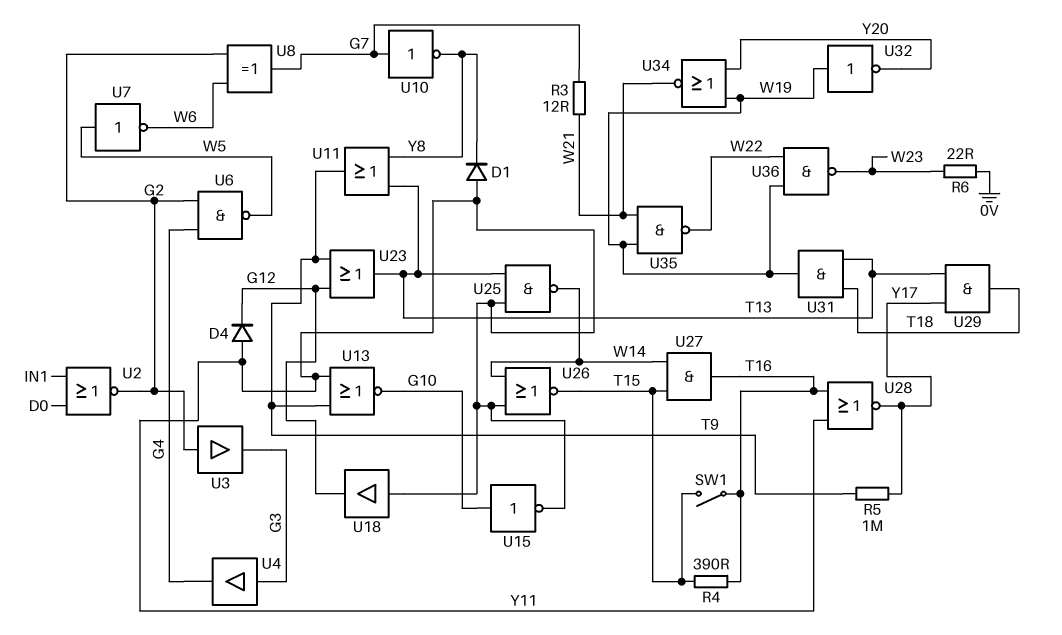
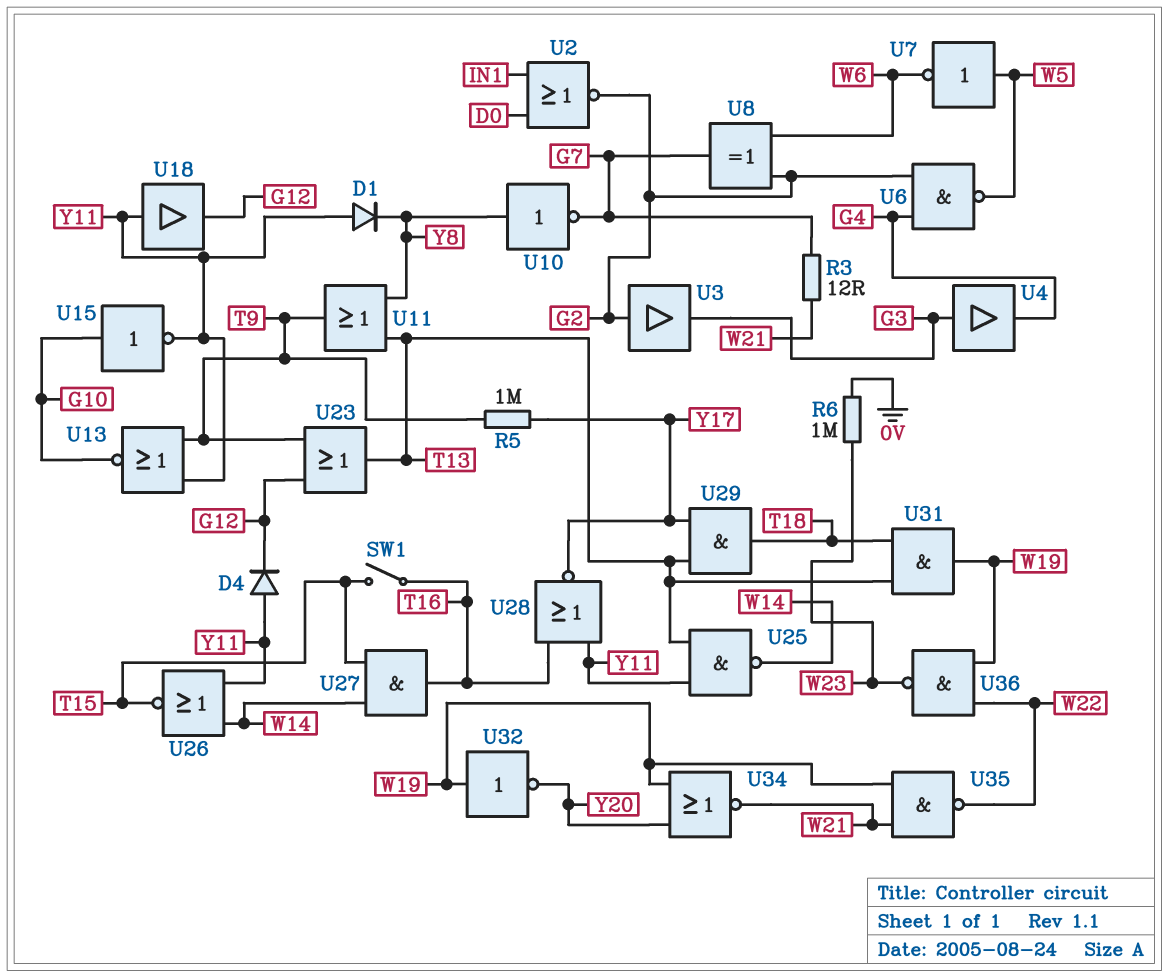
R4: 390 (T15, T16) -> none
R6: 22 (0V, W23) -> 1M (0V, W23)
U10: NOT (in G7, out Y8) -> NOT (in Y8, out G7)

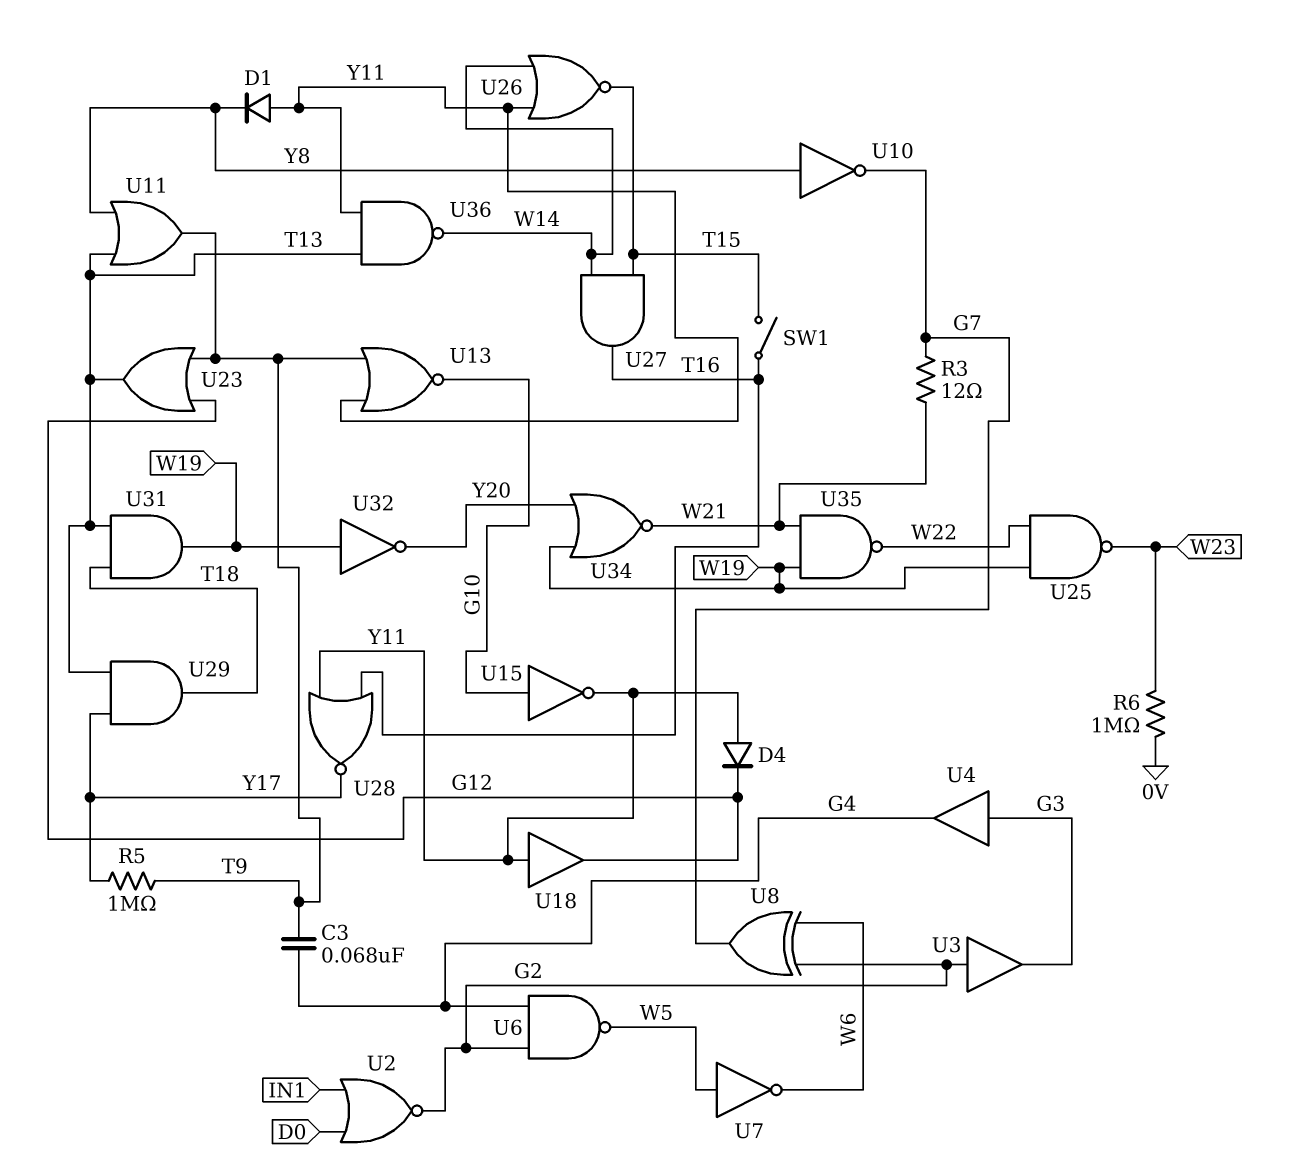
C3: none -> 68nF (G4, T9)
U25: NAND (in T13, in Y11, out W14) -> NAND (in W19, in W22, out W23)
U36: NAND (in W19, in W22, out W23) -> NAND (in T13, in Y11, out W14)

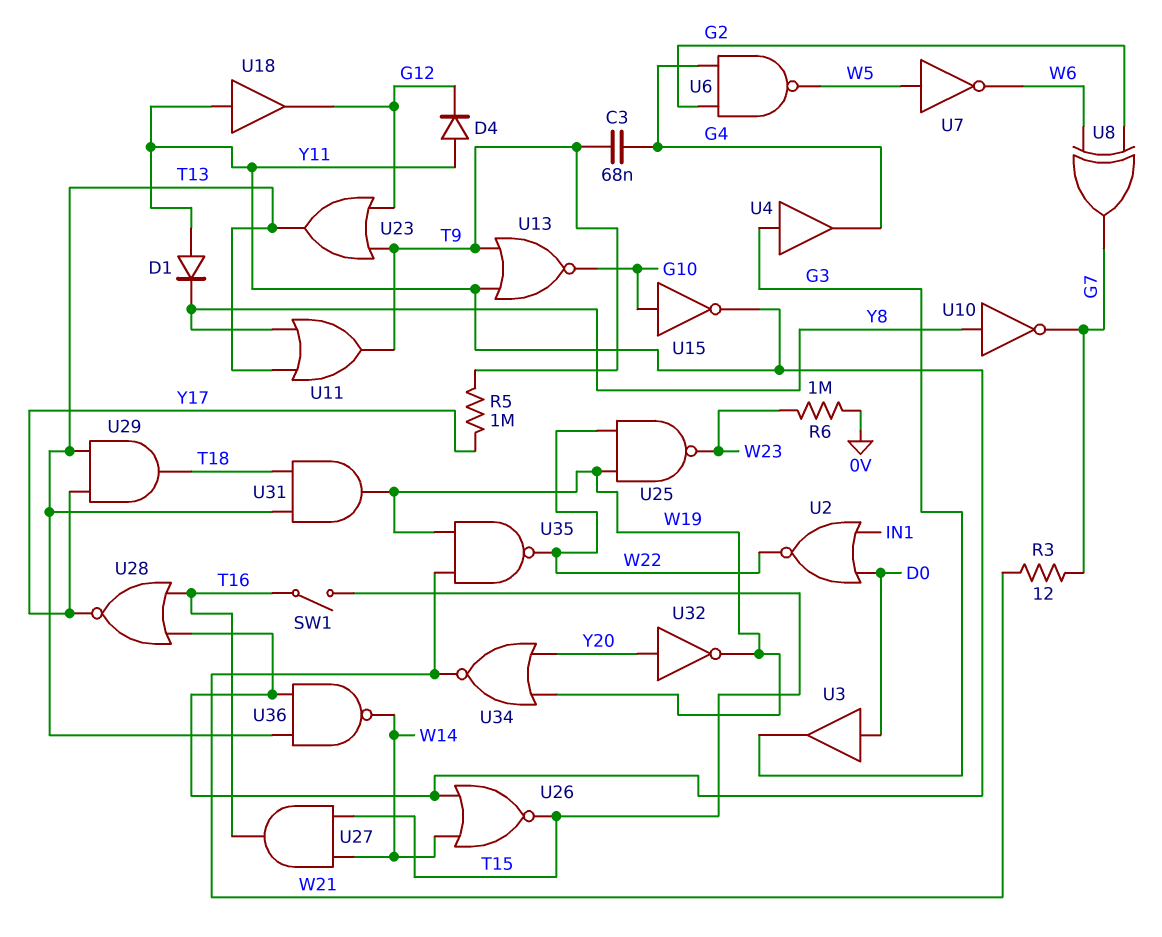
U2: NOR (in D0, in IN1, out G2) -> NOR (in D0, in IN1, out W22)
U3: buffer (in G2, out G3) -> buffer (in D0, out G3)
U32: NOT (in W19, out Y20) -> NOT (in Y20, out W19)

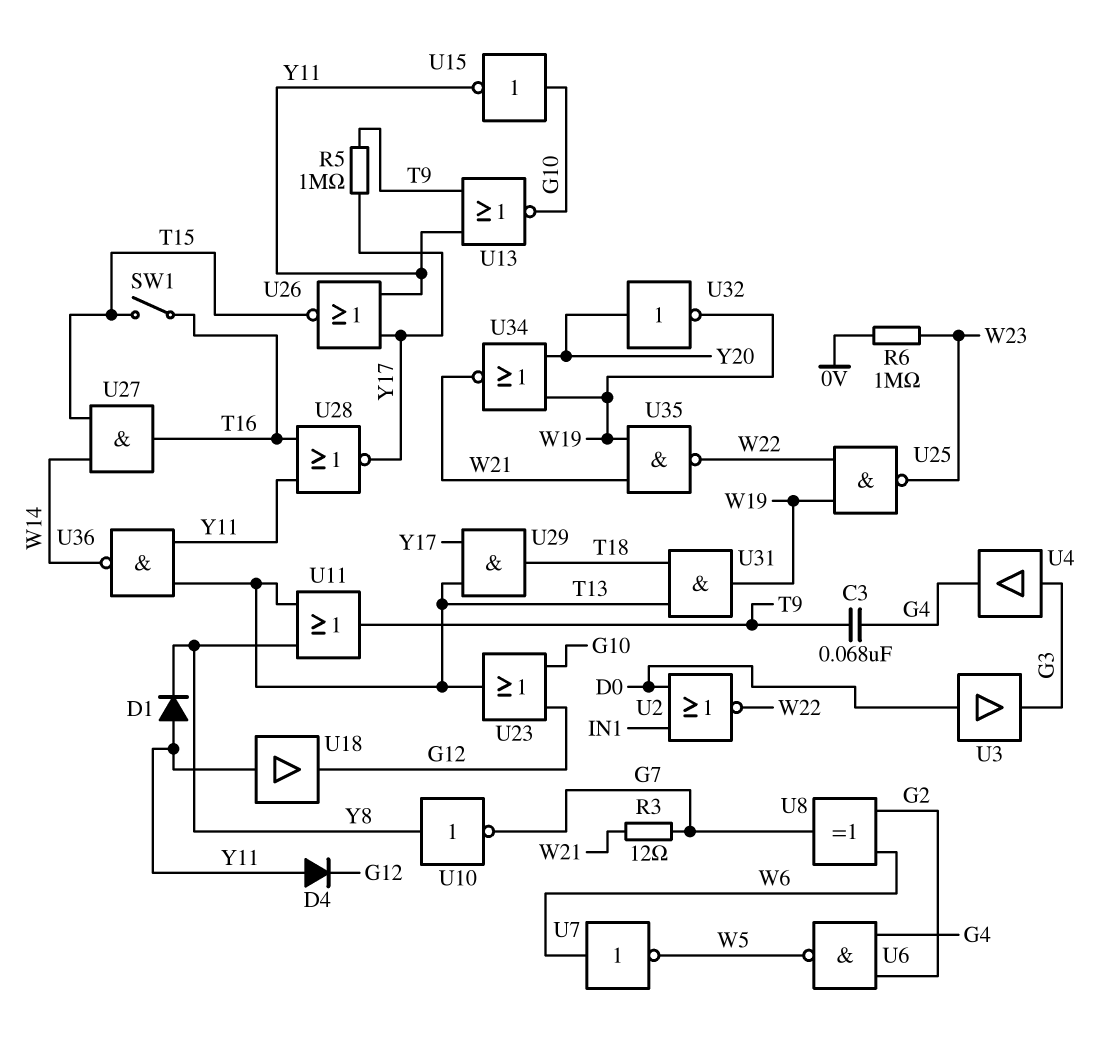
U7: NOT (in W5, out W6) -> NOT (in W6, out W5)
U23: OR (in G12, in T9, out T13) -> OR (in G10, in G12, out T13)
U26: NOR (in W14, in Y11, out T15) -> NOR (in Y11, in Y17, out T15)

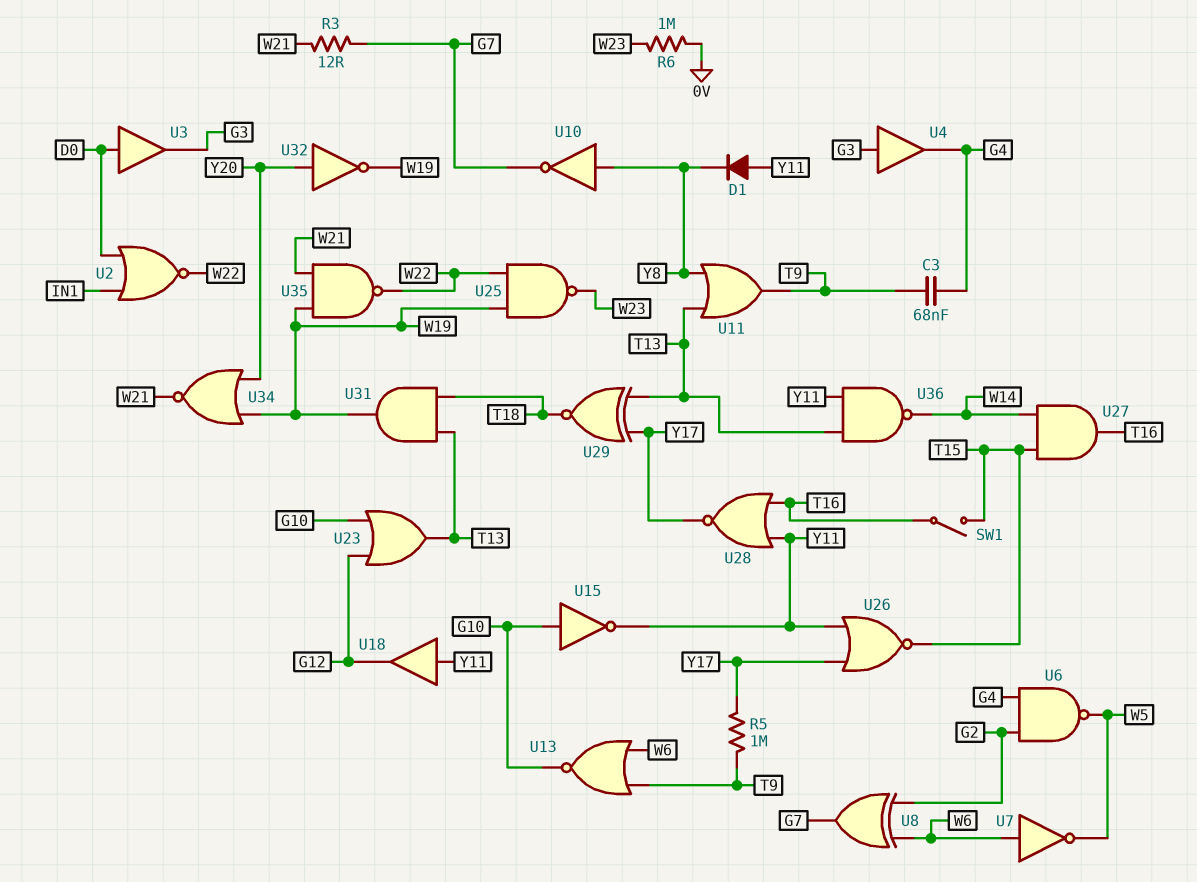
D4: diode (A Y11, K G12) -> none
U13: NOR (in T9, in Y11, out G10) -> NOR (in T9, in W6, out G10)
U29: AND (in T13, in Y17, out T18) -> XNOR (in T13, in Y17, out T18)

